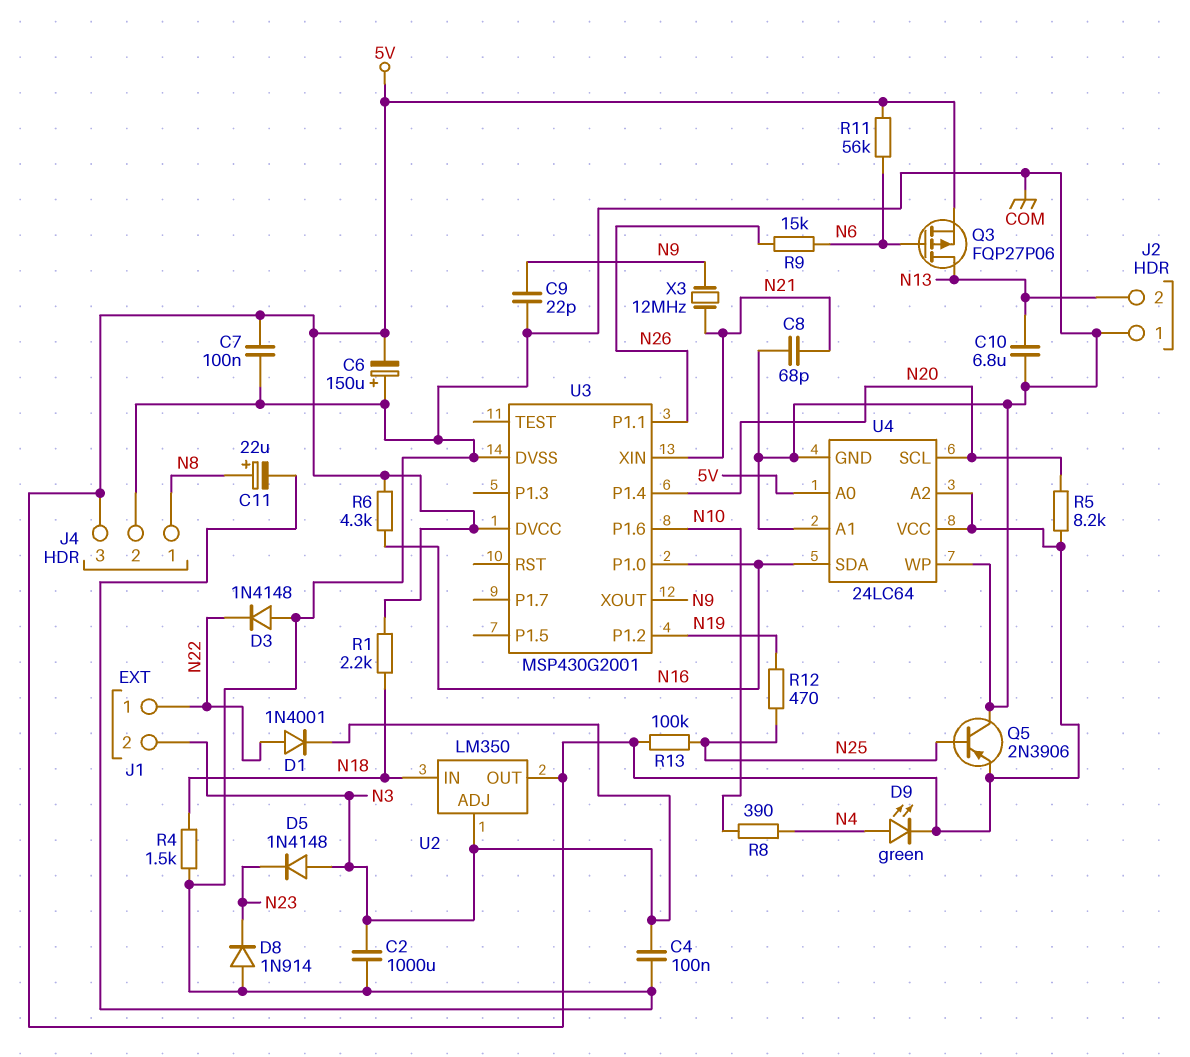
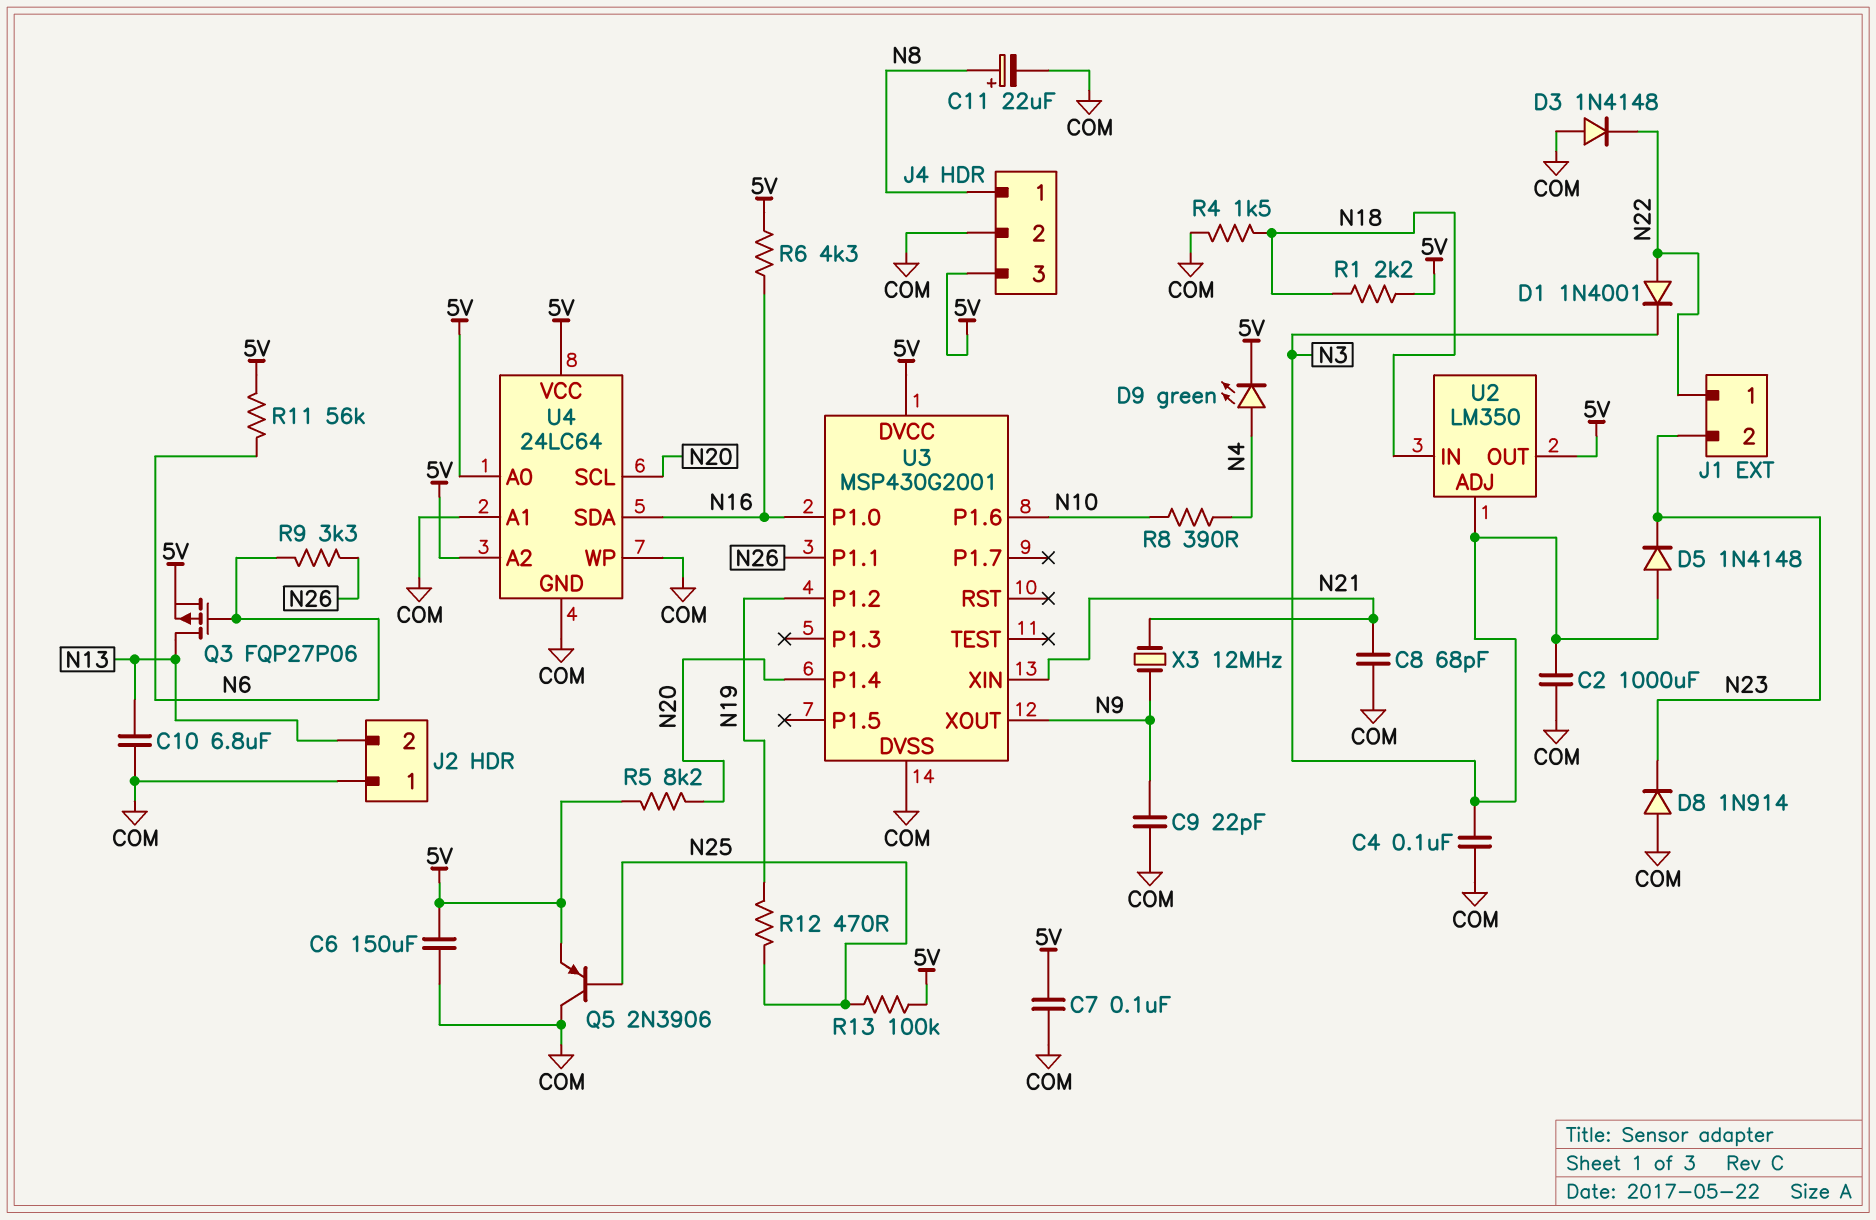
C6: 150uF (plus COM, minus 5V) -> 150uF (5V, COM)
J1 pin 2: N3 -> N23
R9: 15k (N6, N26) -> 3.3k (N6, N26)

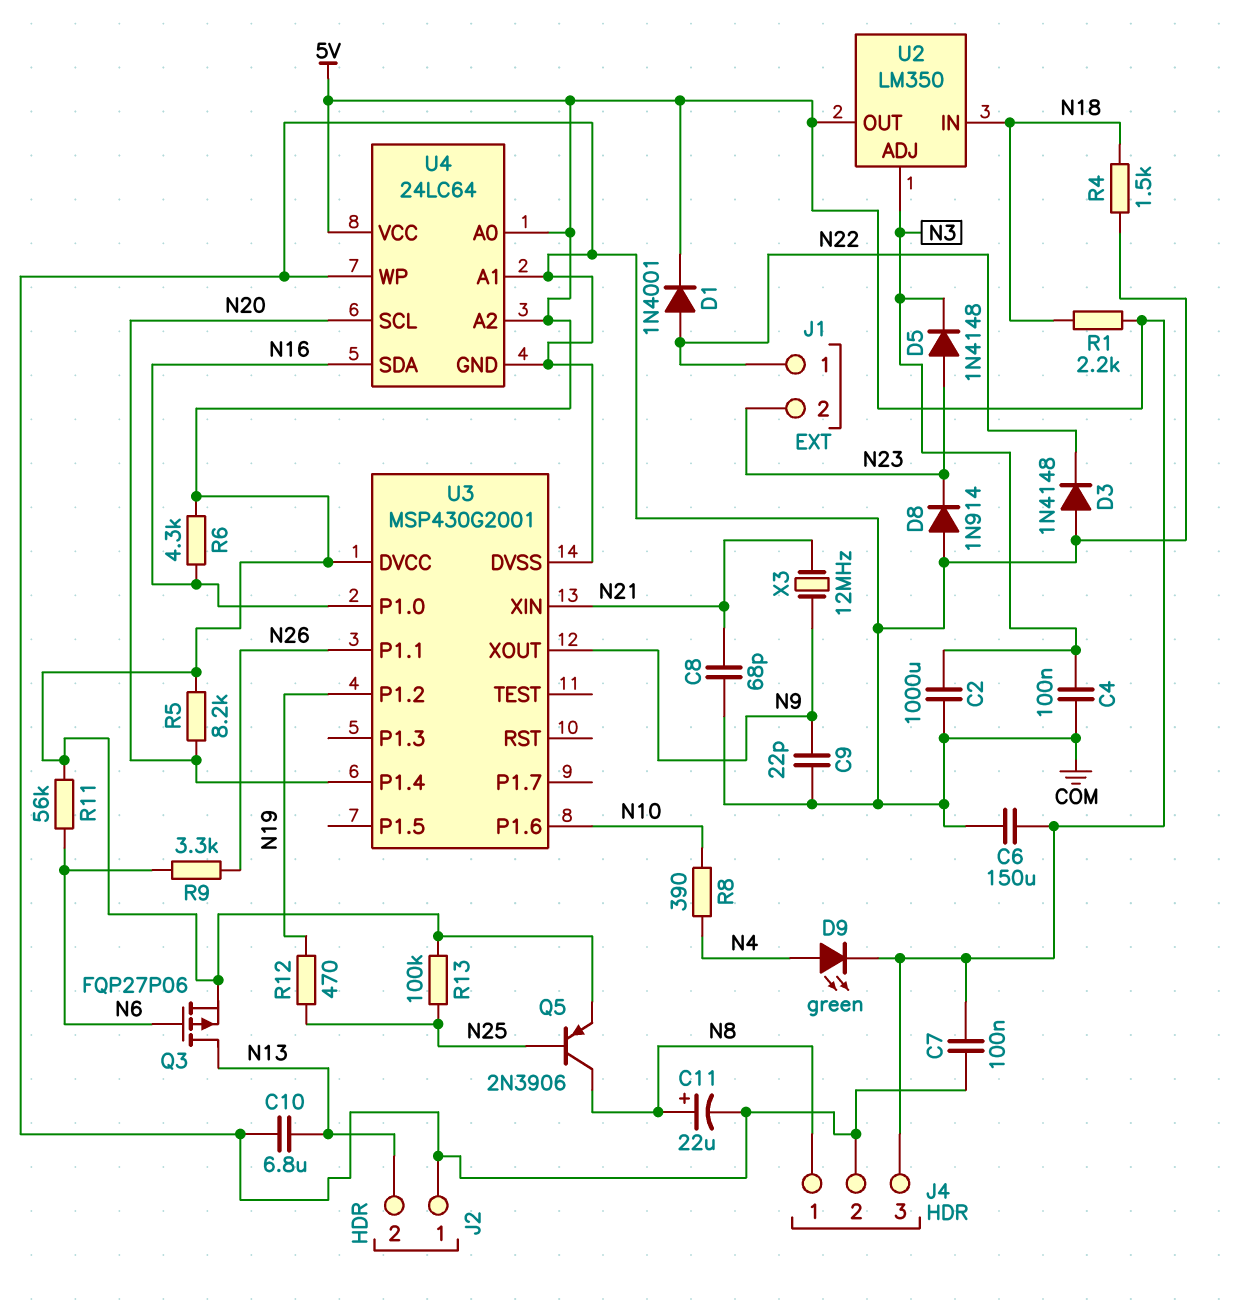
D1: diode 1N4001 (A N22, K N3) -> diode 1N4001 (A N22, K 5V)
D5: diode 1N4148 (A N3, K N23) -> diode 1N4148 (A N23, K N3)
Q5: PNP 2N3906 (B N25, C COM, E 5V) -> PNP 2N3906 (B N25, C N8, E 5V)

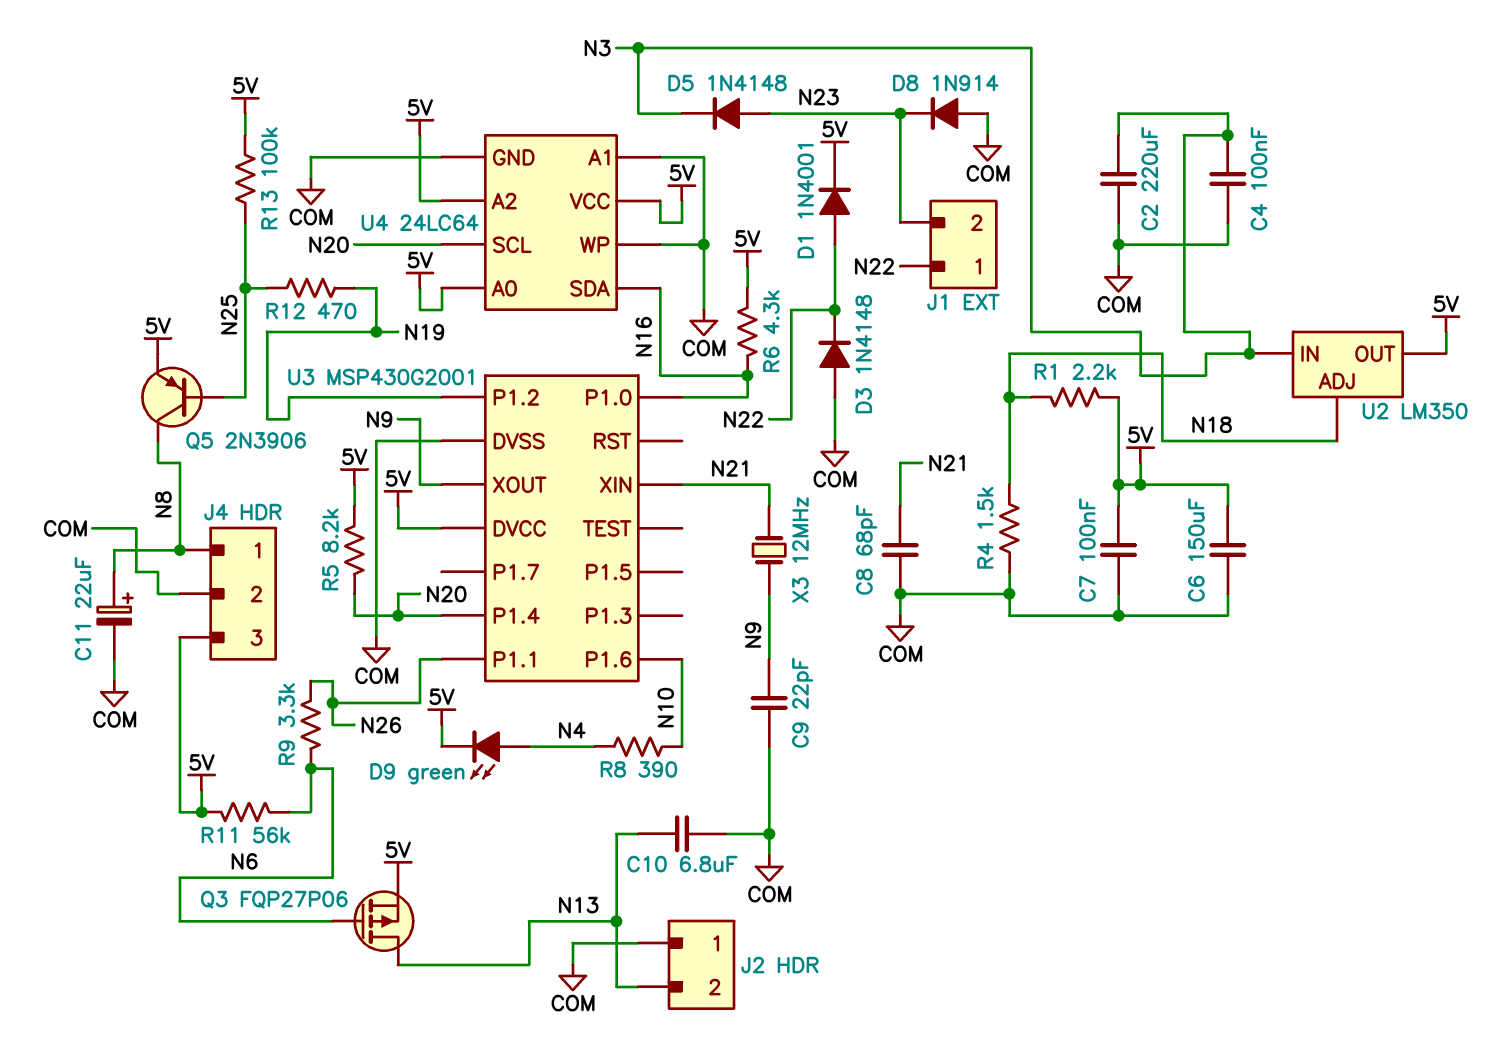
C2: 1000uF (COM, N3) -> 220uF (COM, N3)
U2 pin ADJ: N3 -> N18
U2 pin IN: N18 -> N3

